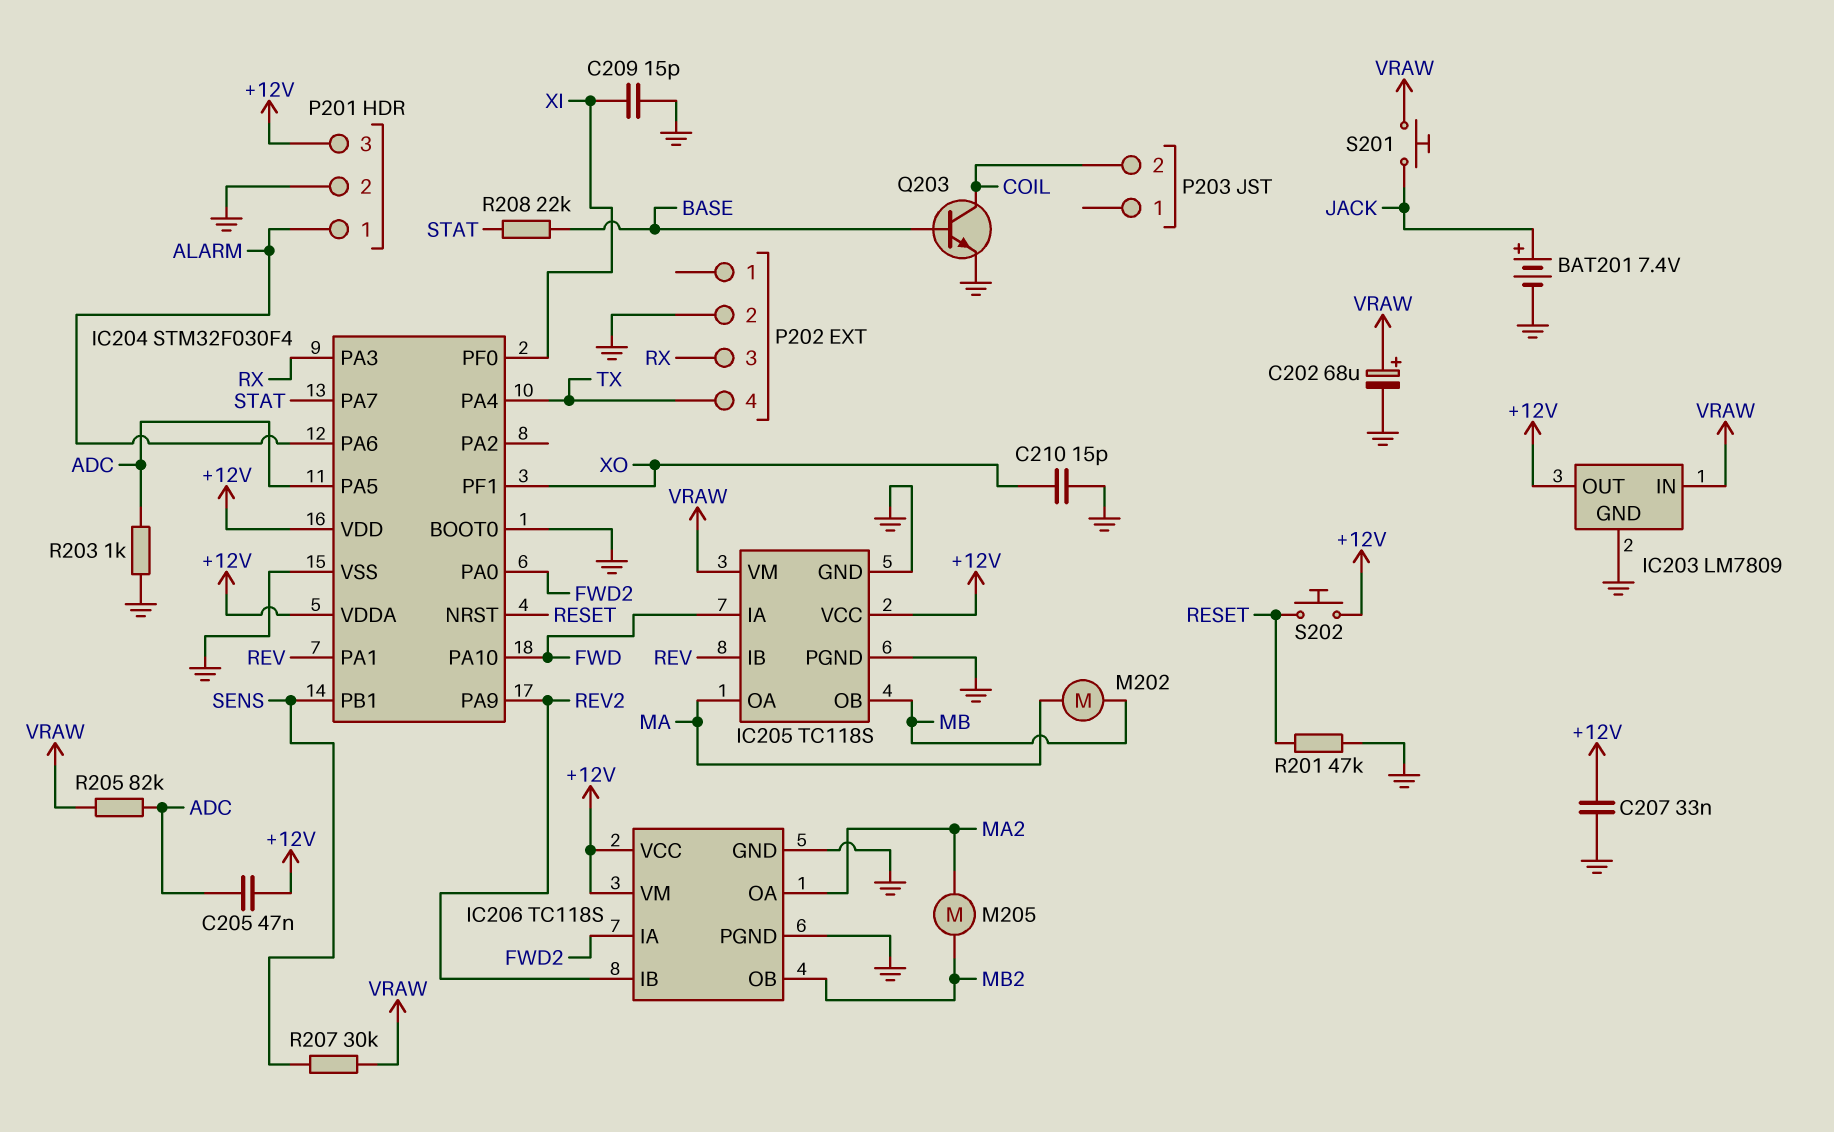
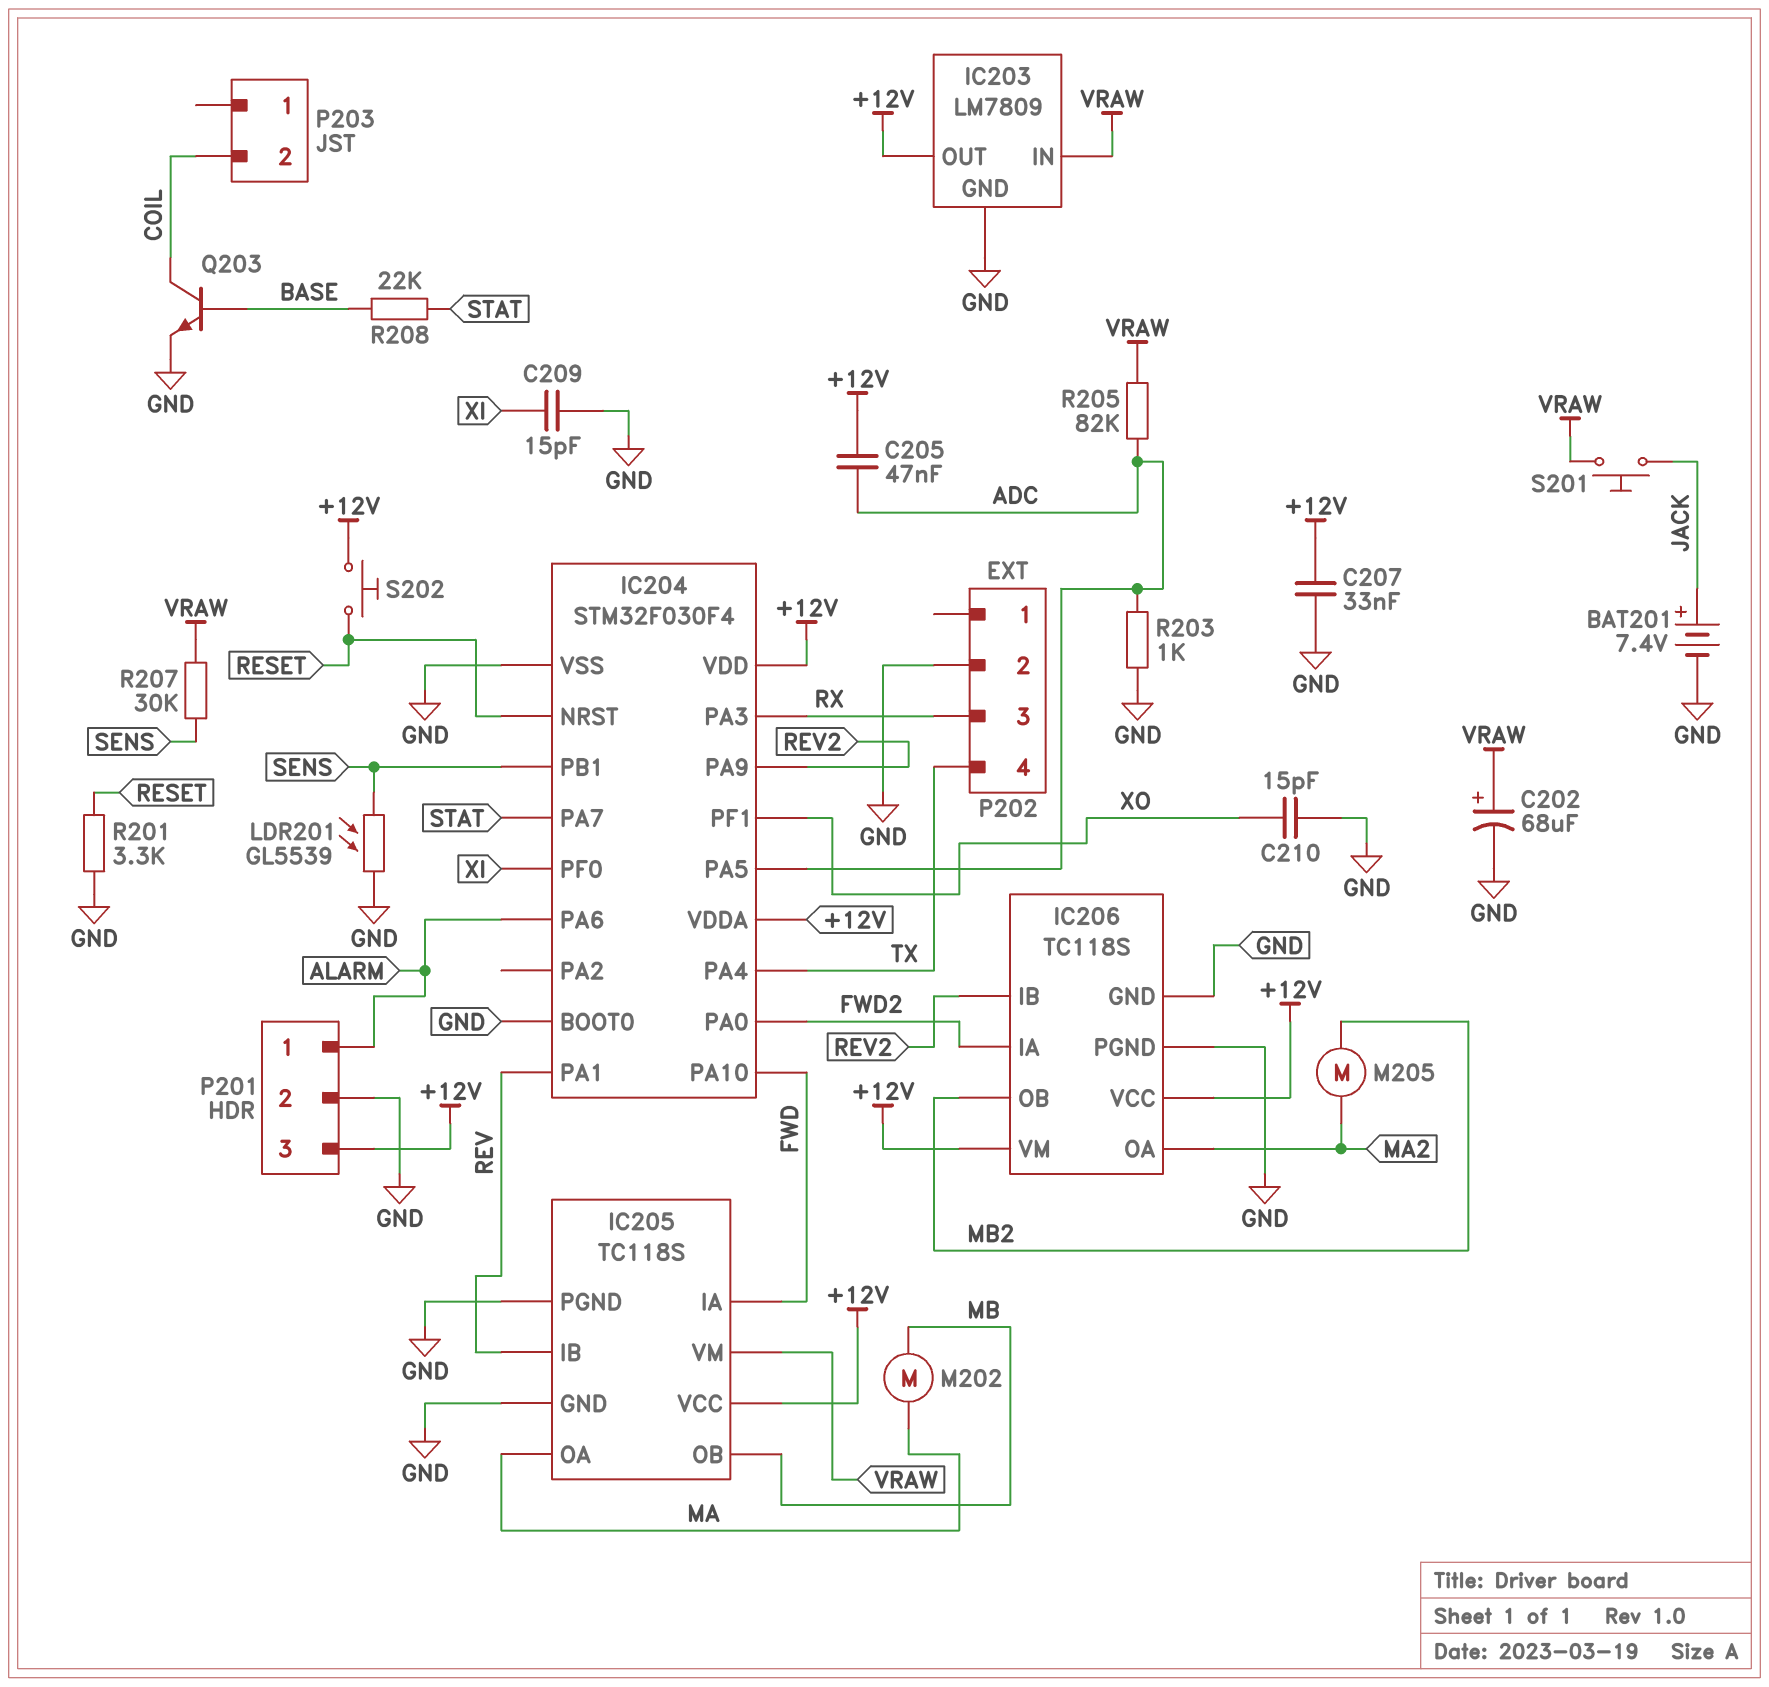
LDR201: none -> GL5539 (GND, SENS)
R201: 47k (GND, RESET) -> 3.3k (GND, RESET)

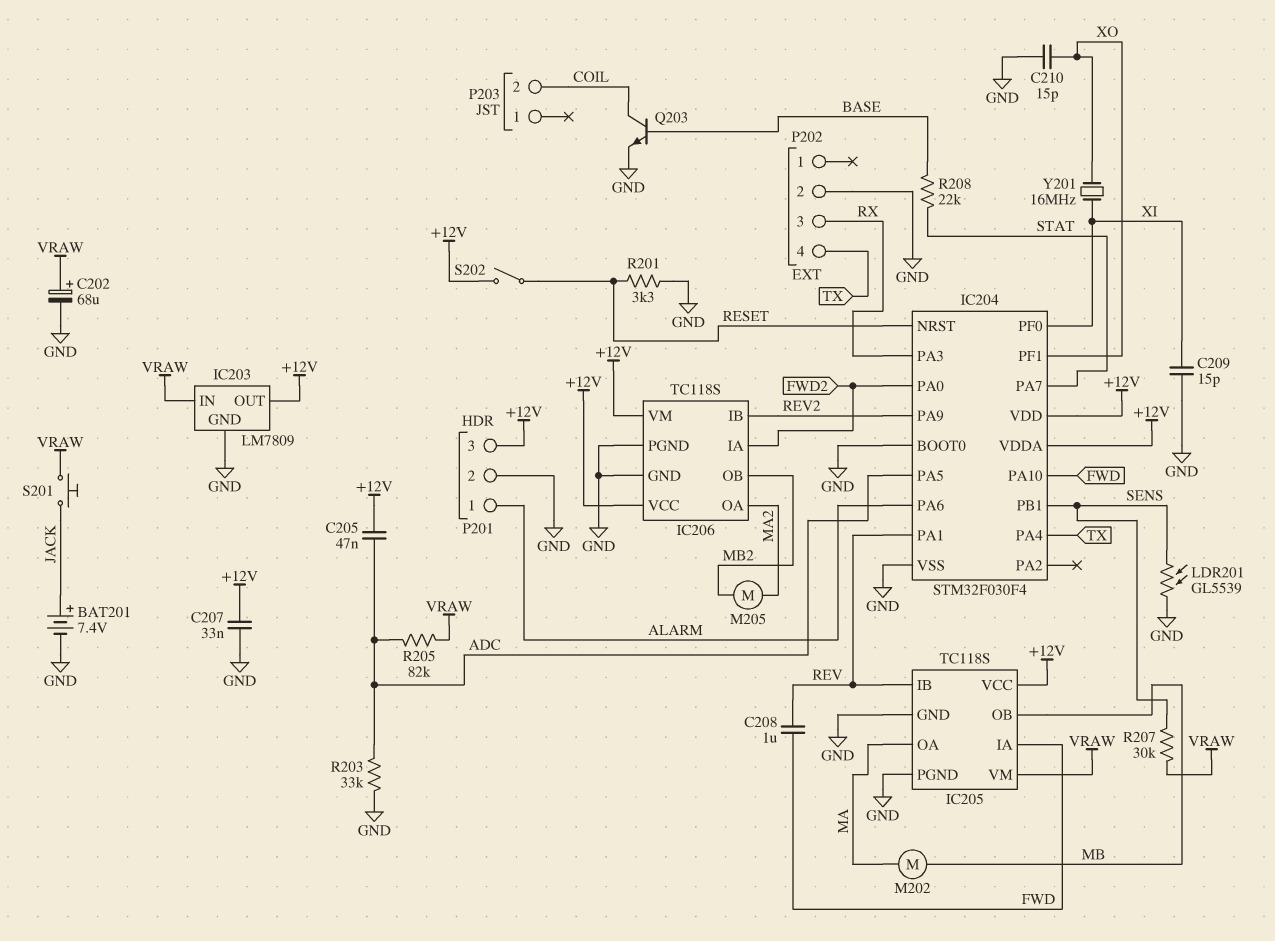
C208: none -> 1uF (FWD, REV)
R203: 1k (ADC, GND) -> 33k (ADC, GND)
S202: button (+12V, RESET) -> switch (+12V, RESET)
Y201: none -> 16MHz (XI, XO)

